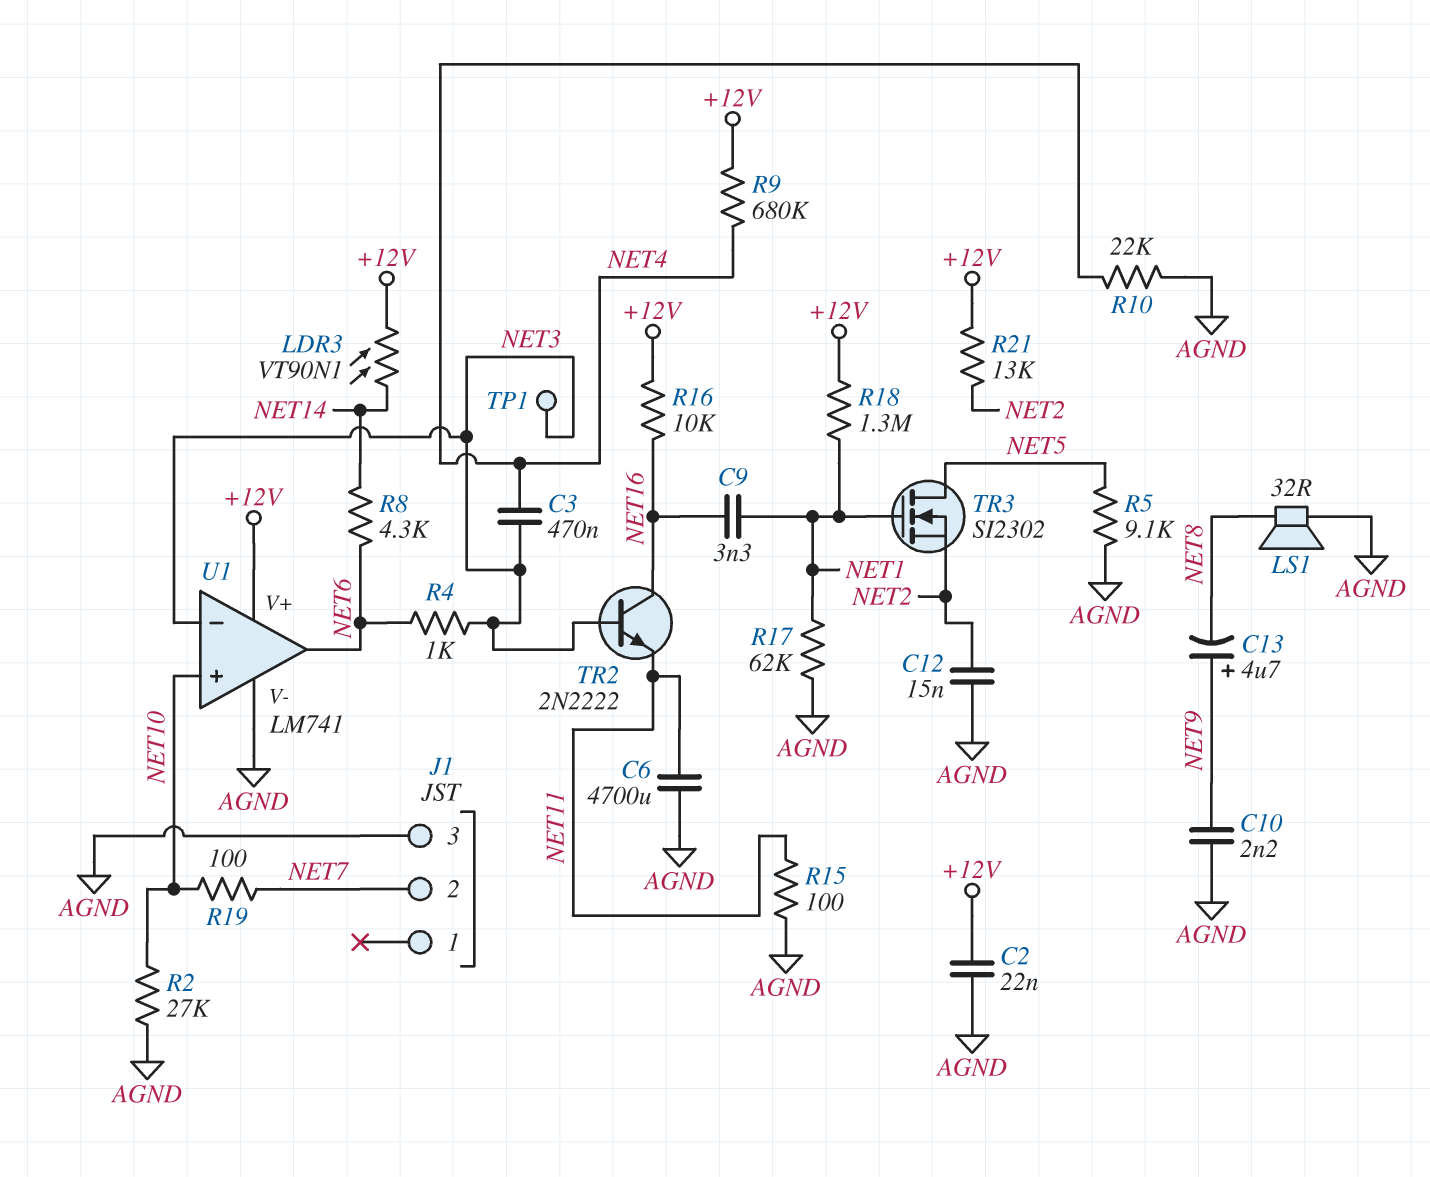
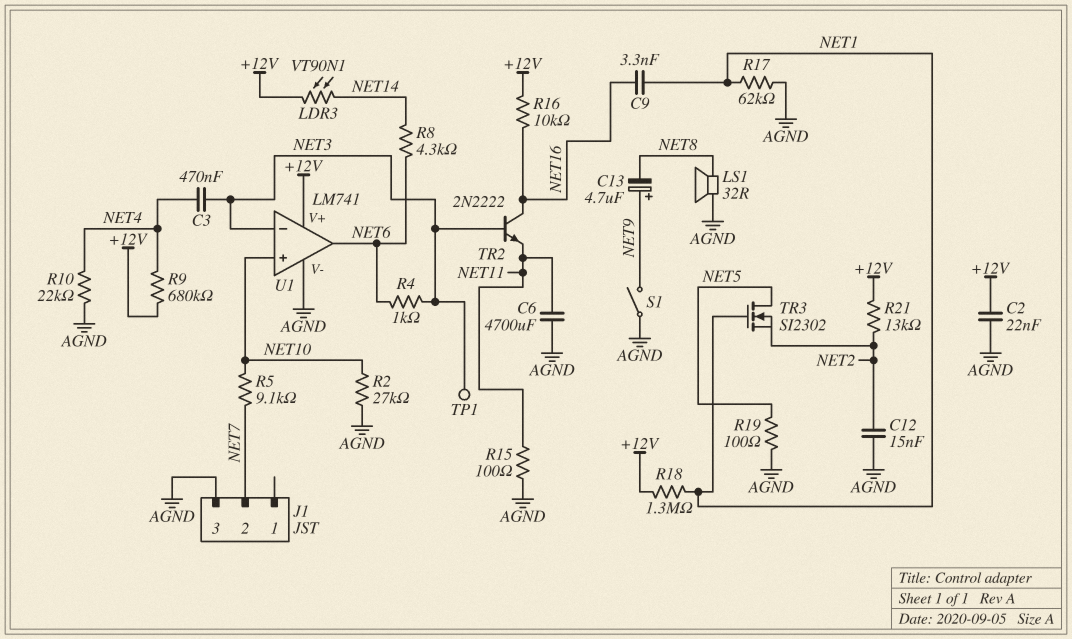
C10: 2.2nF (AGND, NET9) -> none
R5: 9.1k (AGND, NET5) -> 9.1k (NET7, NET10)
R19: 100 (NET7, NET10) -> 100 (AGND, NET5)
S1: none -> switch (AGND, NET9)

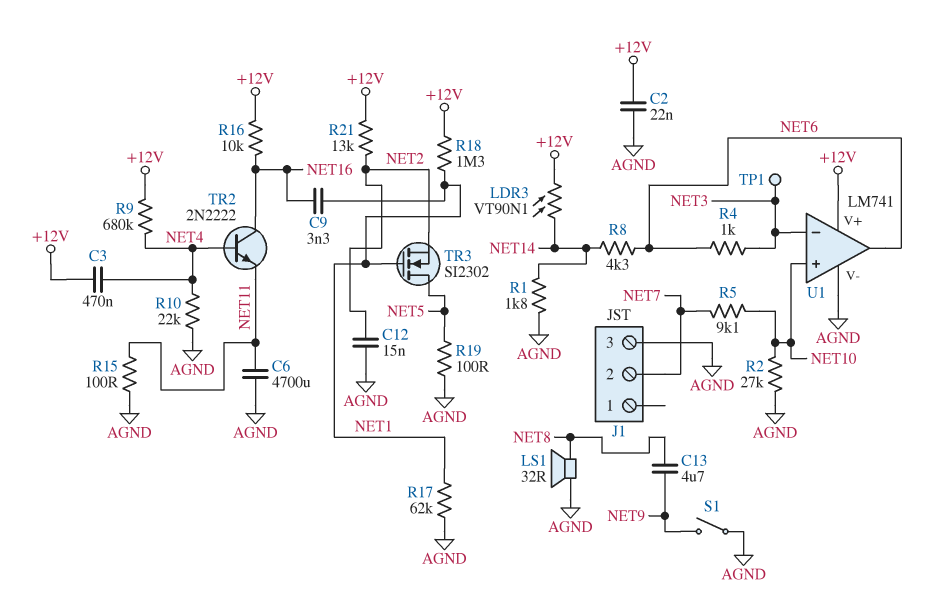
C3: 470nF (NET3, NET4) -> 470nF (+12V, NET4)
C13: 4.7uF (plus NET9, minus NET8) -> 4.7uF (NET8, NET9)
R1: none -> 1.8k (AGND, NET14)
TR2: NPN 2N2222 (B NET3, C NET16, E NET11) -> NPN 2N2222 (B NET4, C NET16, E NET11)

